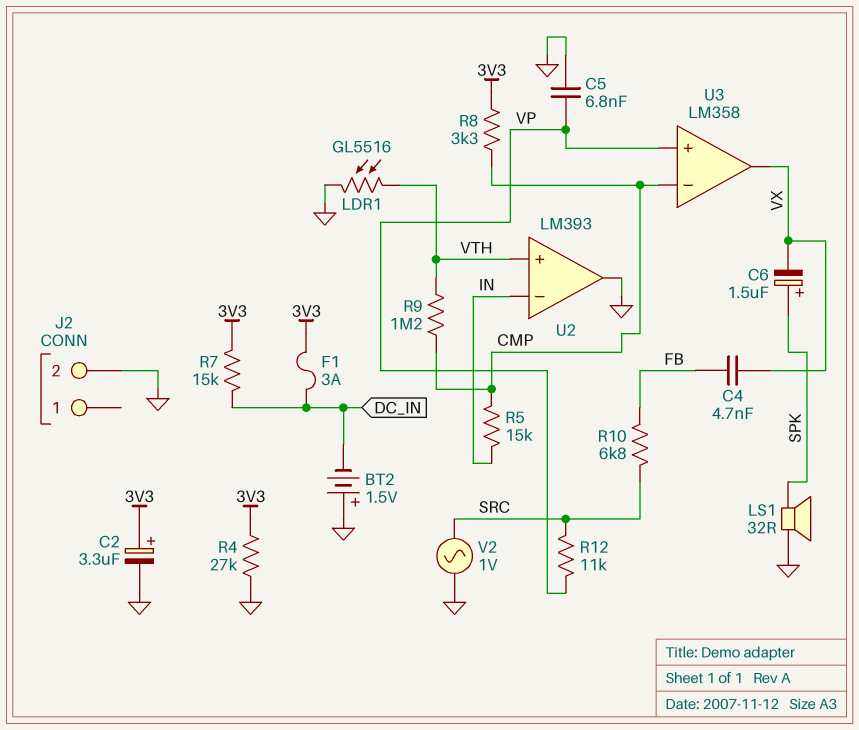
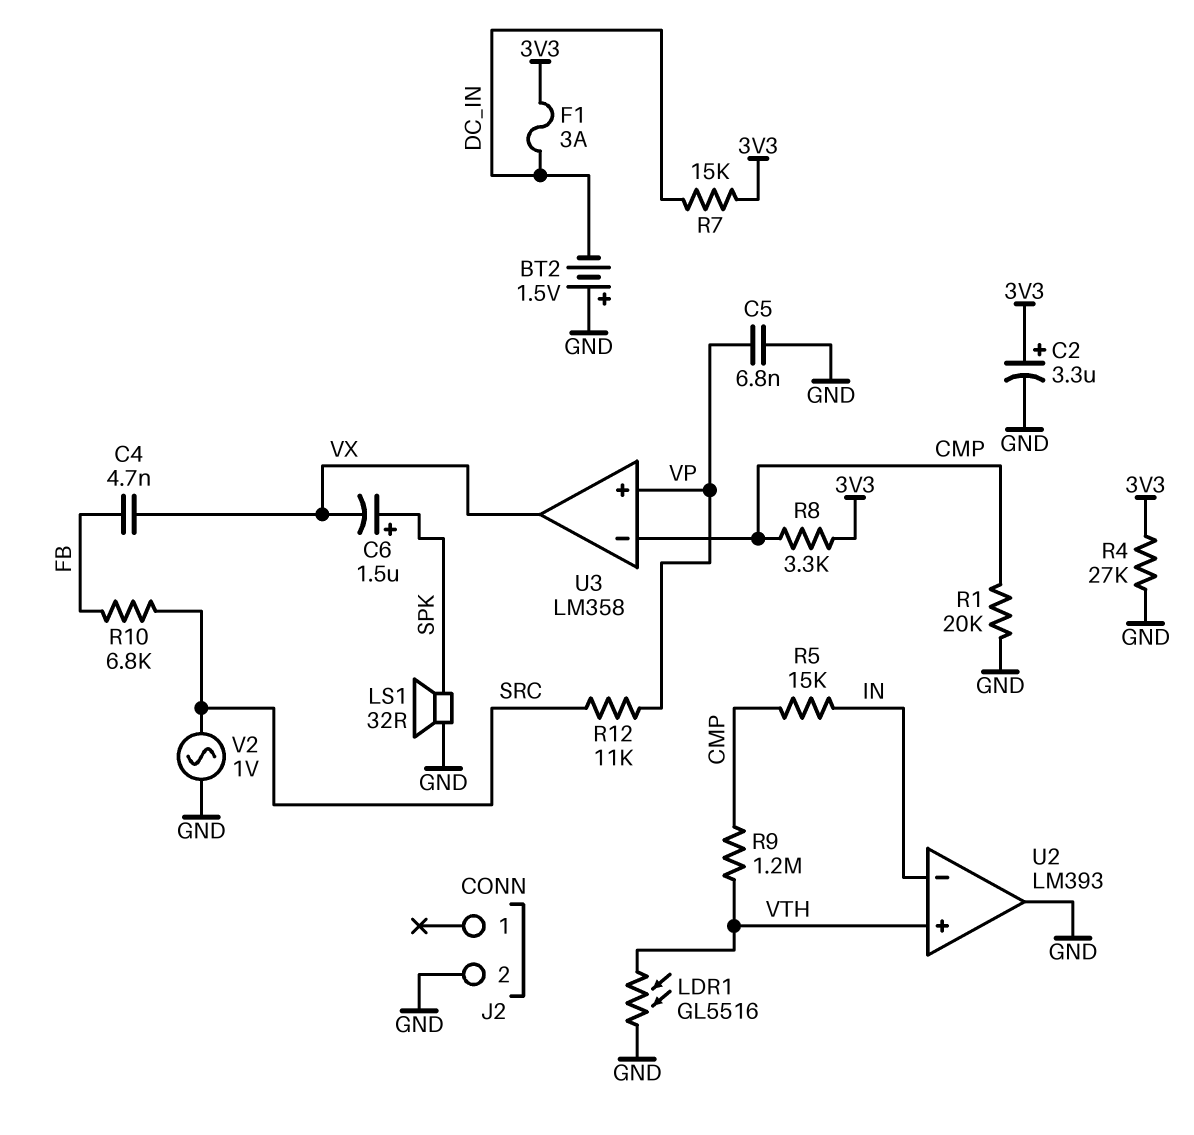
R1: none -> 20k (CMP, GND)

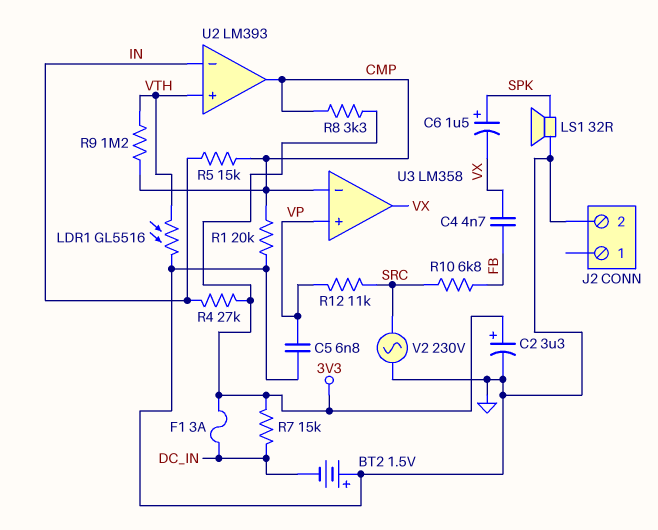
R4: 27k (3V3, GND) -> 27k (3V3, IN)
U2 pin out: GND -> CMP
V2: AC 1V (GND, SRC) -> AC 230V (GND, SRC)

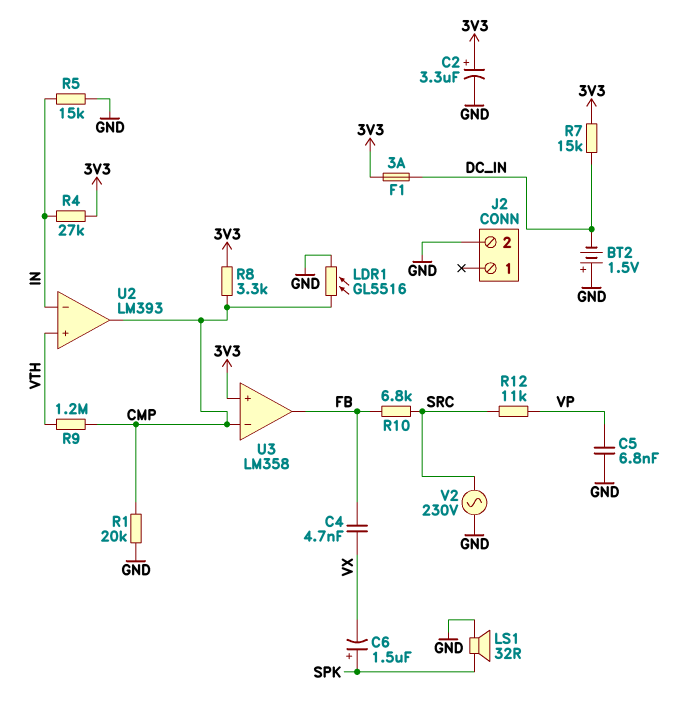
LDR1: GL5516 (GND, VTH) -> GL5516 (CMP, GND)
R5: 15k (CMP, IN) -> 15k (GND, IN)
U3 pin in+: VP -> 3V3
U3 pin out: VX -> FB

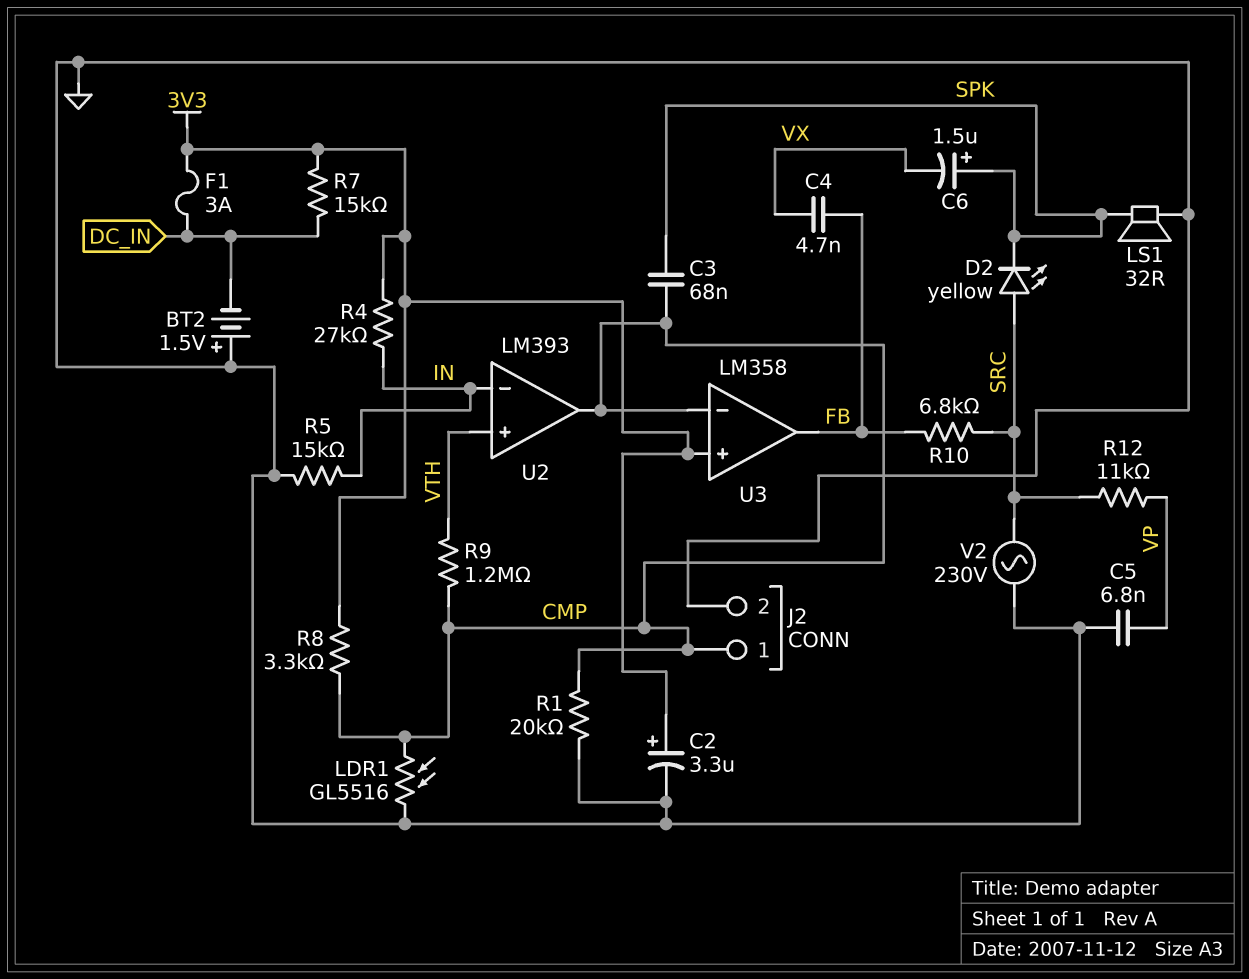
C3: none -> 68nF (CMP, SPK)
D2: none -> LED yellow (A SRC, K SPK)
J2 pin 1: none -> CMP

